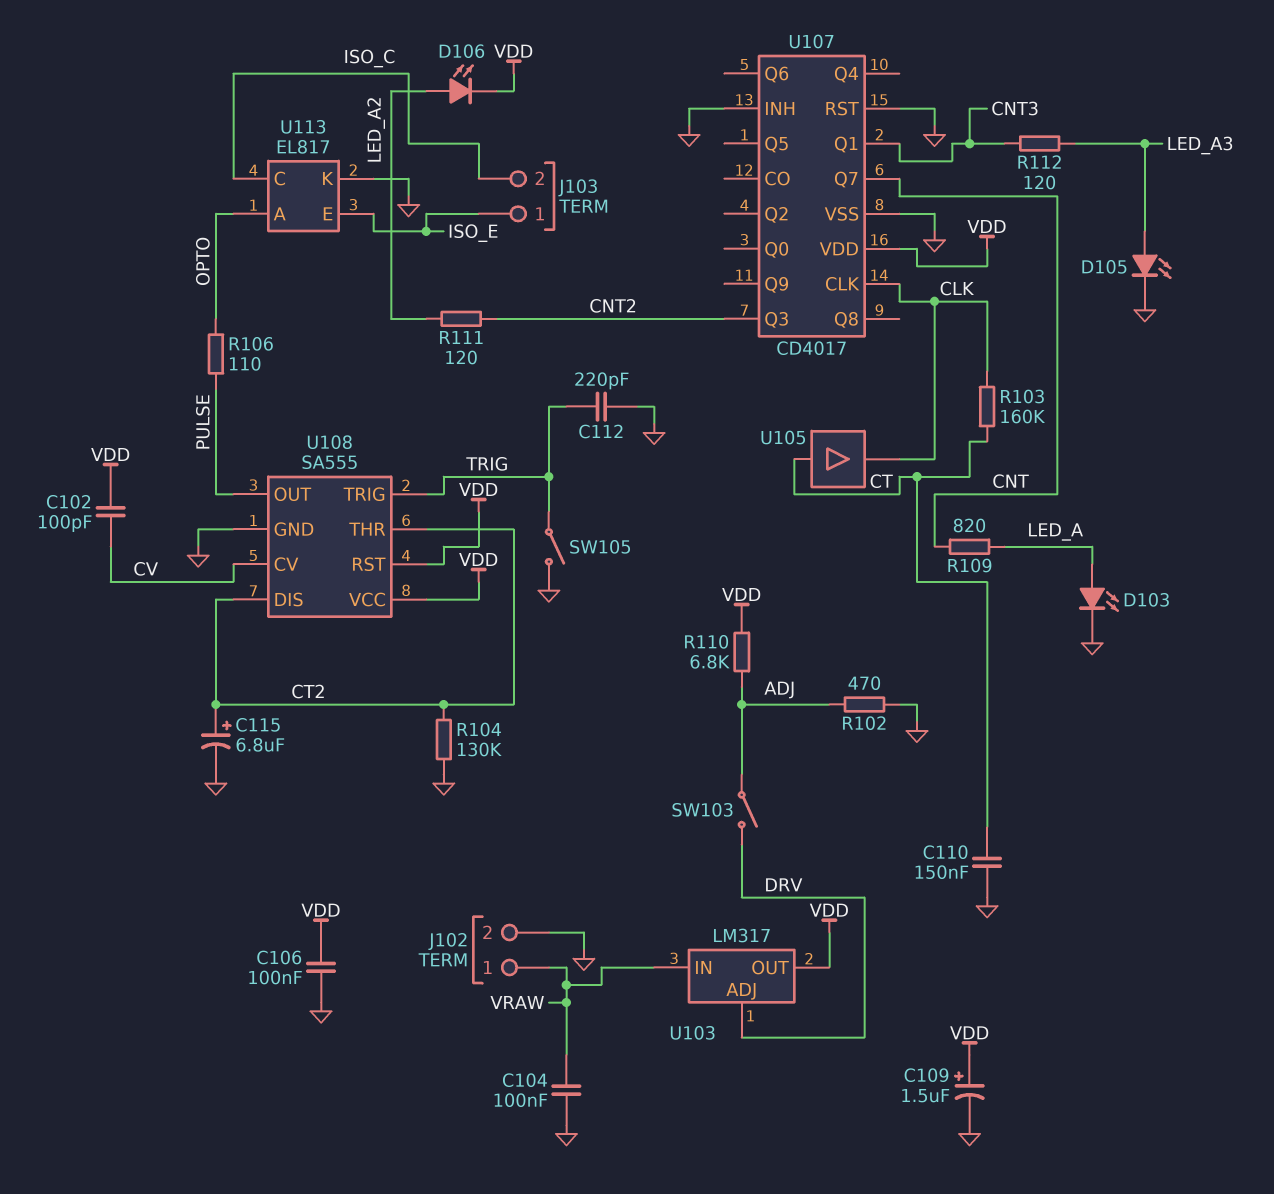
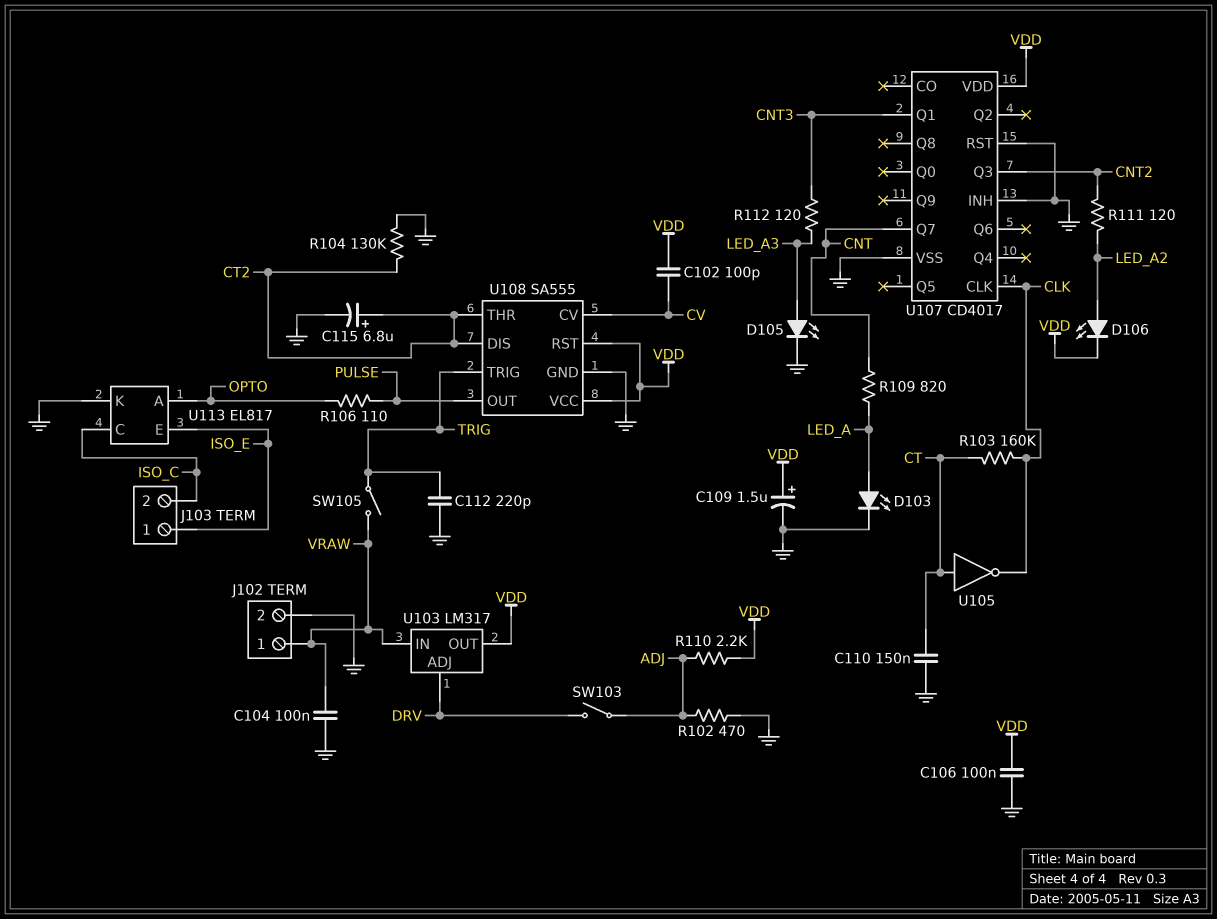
R110: 6.8k (ADJ, VDD) -> 2.2k (ADJ, VDD)
SW105: switch (GND, TRIG) -> switch (TRIG, VRAW)
U105: buffer (in CT, out CLK) -> NOT (in CT, out CLK)

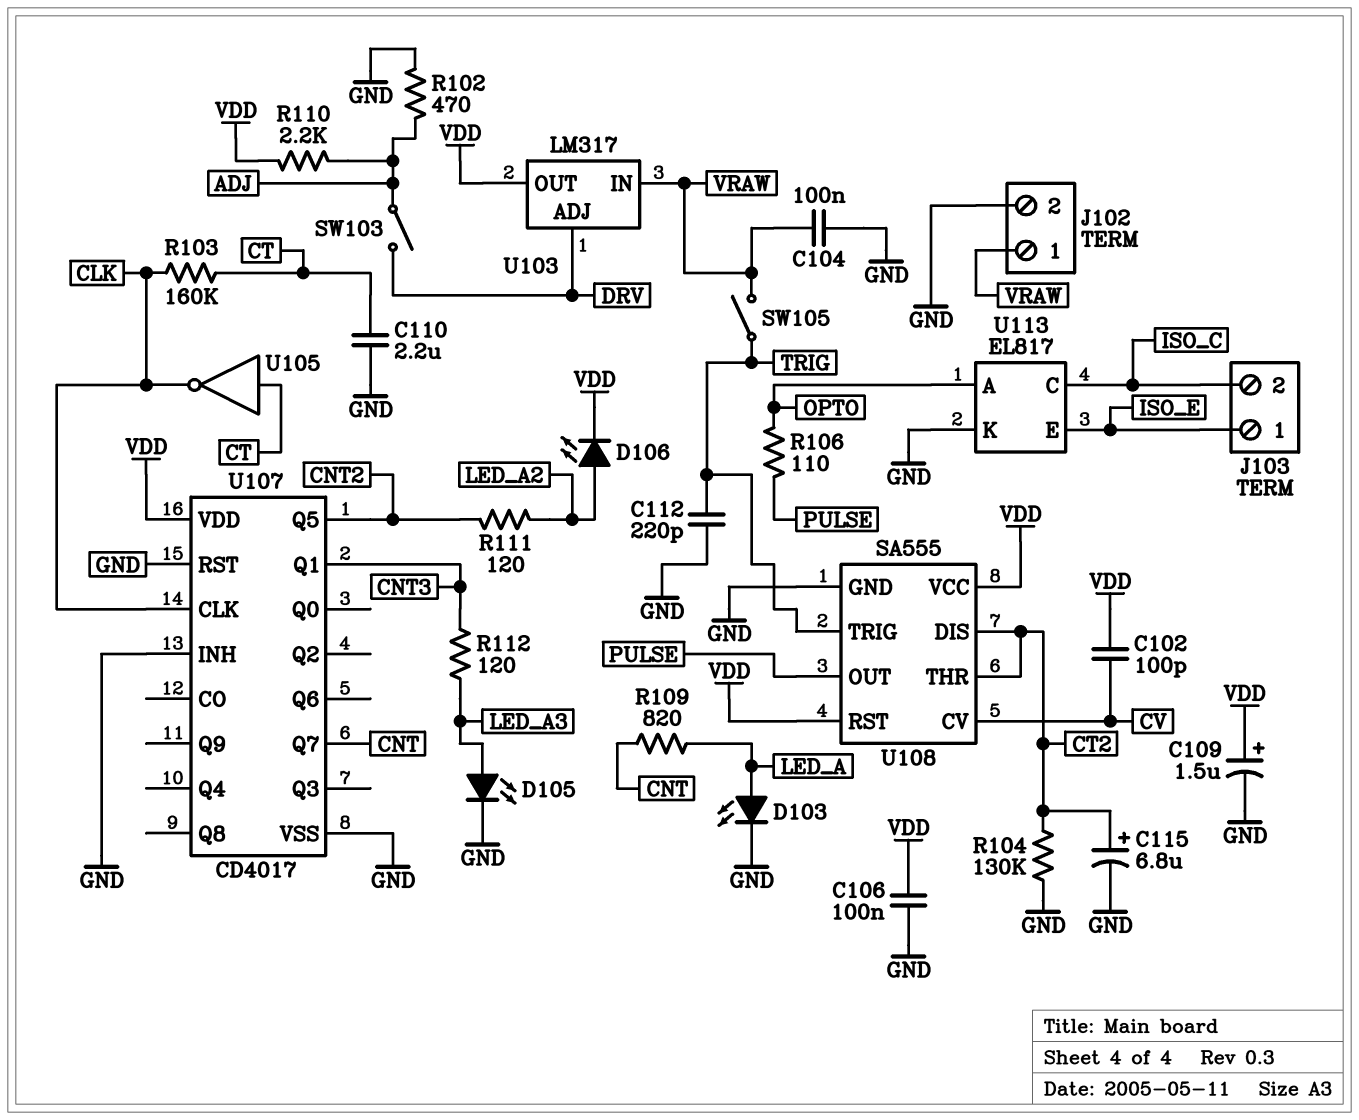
C110: 150nF (CT, GND) -> 2.2uF (CT, GND)
U107 pin Q3: CNT2 -> none
U107 pin Q5: none -> CNT2

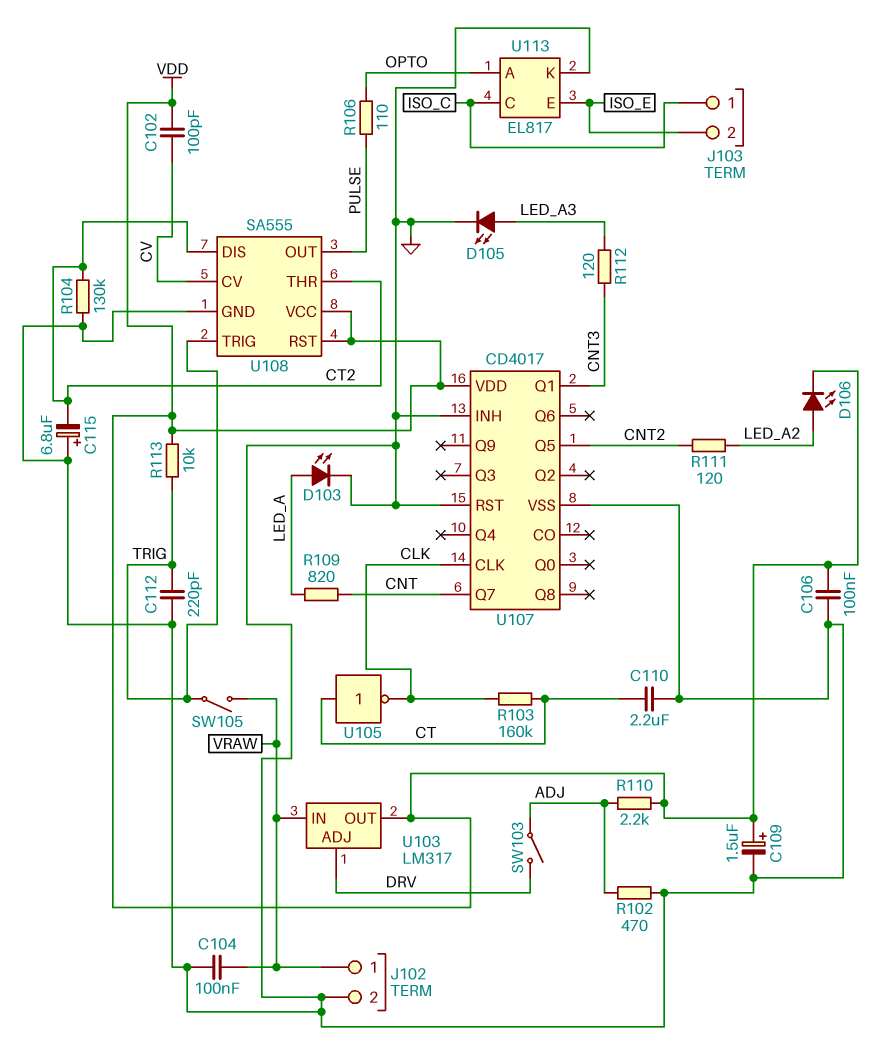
C115: 6.8uF (plus CT2, minus GND) -> 6.8uF (plus GND, minus CT2)
J103 pin 1: ISO_E -> ISO_C
J103 pin 2: ISO_C -> ISO_E
R113: none -> 10k (TRIG, VDD)

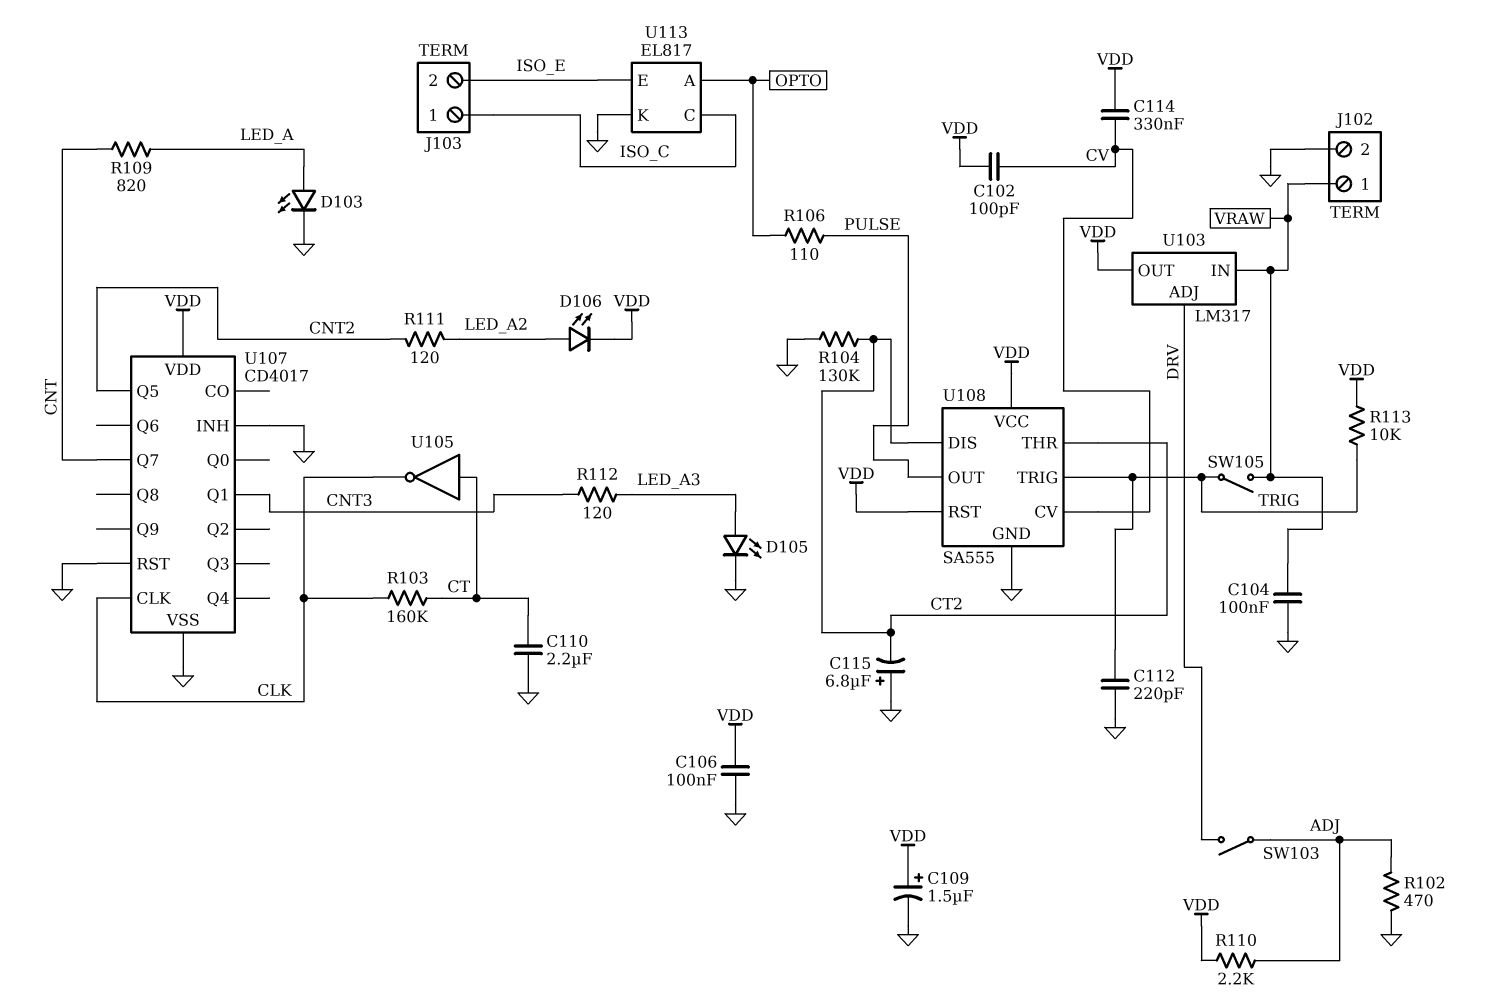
C114: none -> 330nF (CV, VDD)

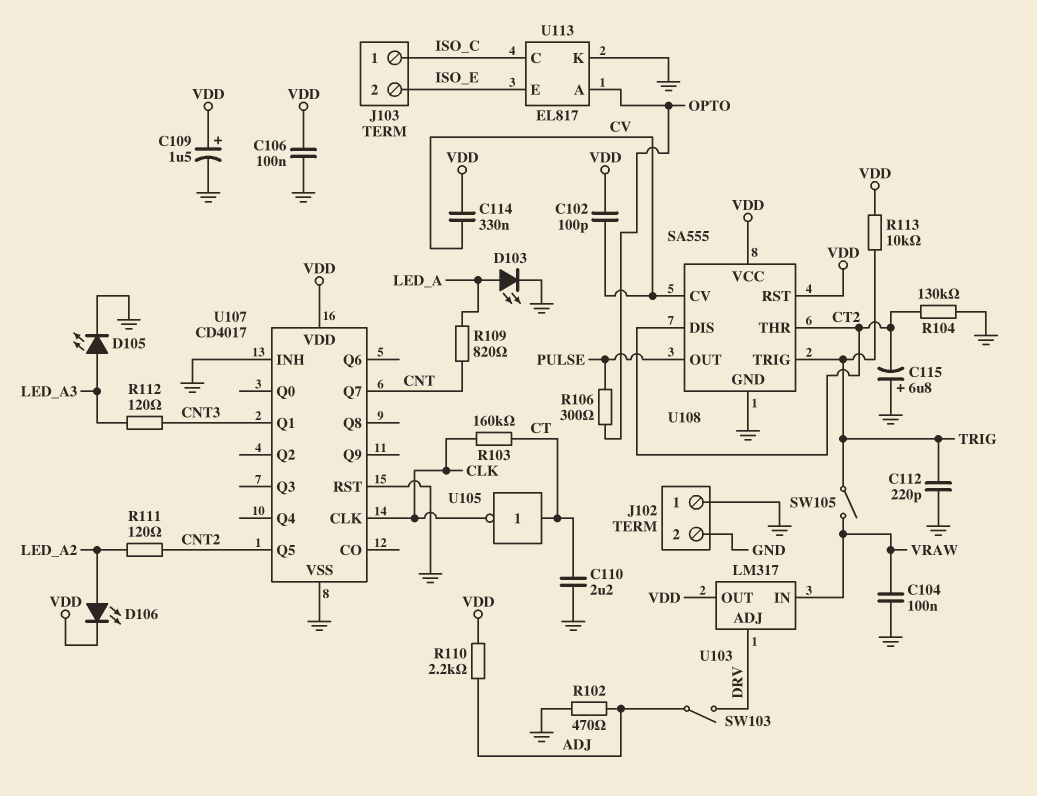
J102 pin 1: VRAW -> GND
R106: 110 (OPTO, PULSE) -> 300 (OPTO, PULSE)

